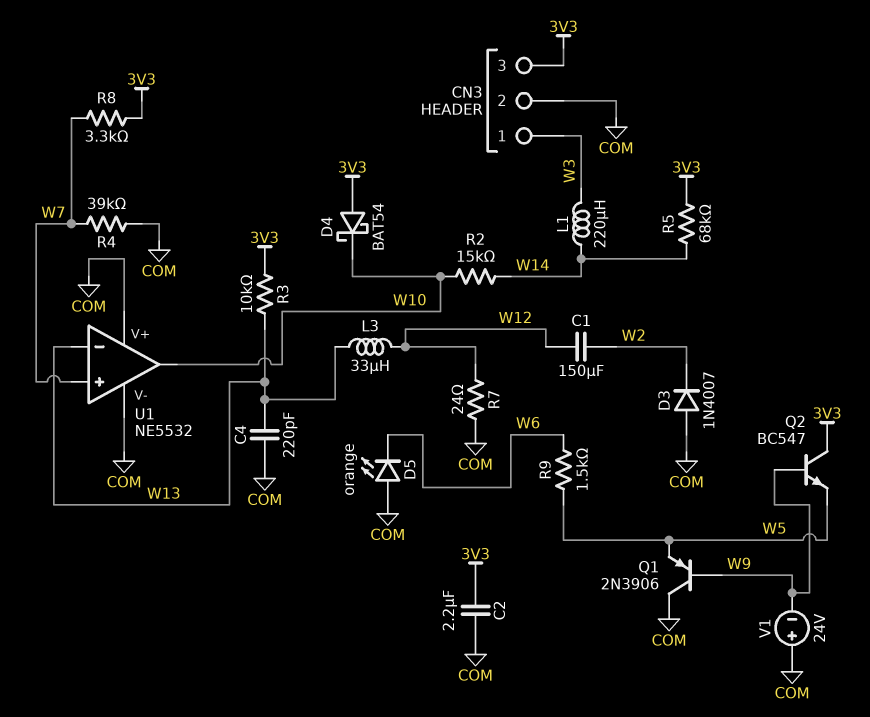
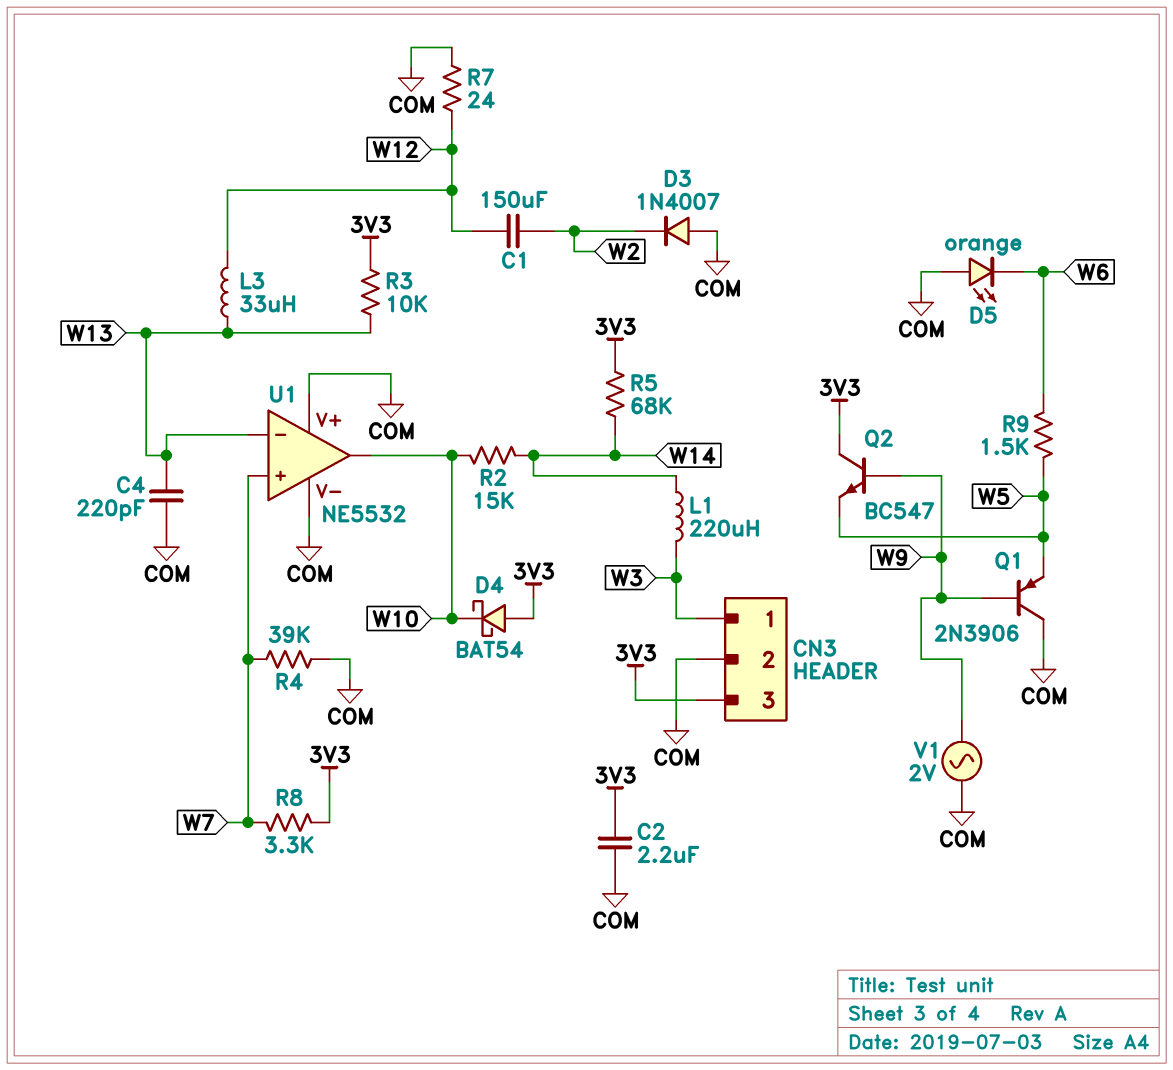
V1: 24V (plus COM, minus W9) -> AC 2V (COM, W9)

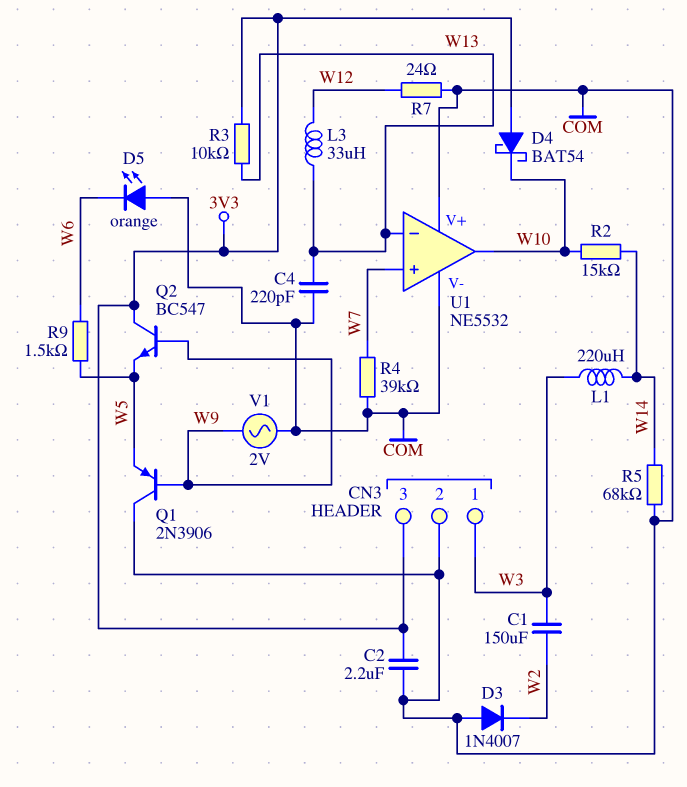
C1: 150uF (W2, W12) -> 150uF (W2, W3)
R5: 68k (3V3, W14) -> 68k (COM, W14)
R8: 3.3k (3V3, W7) -> none

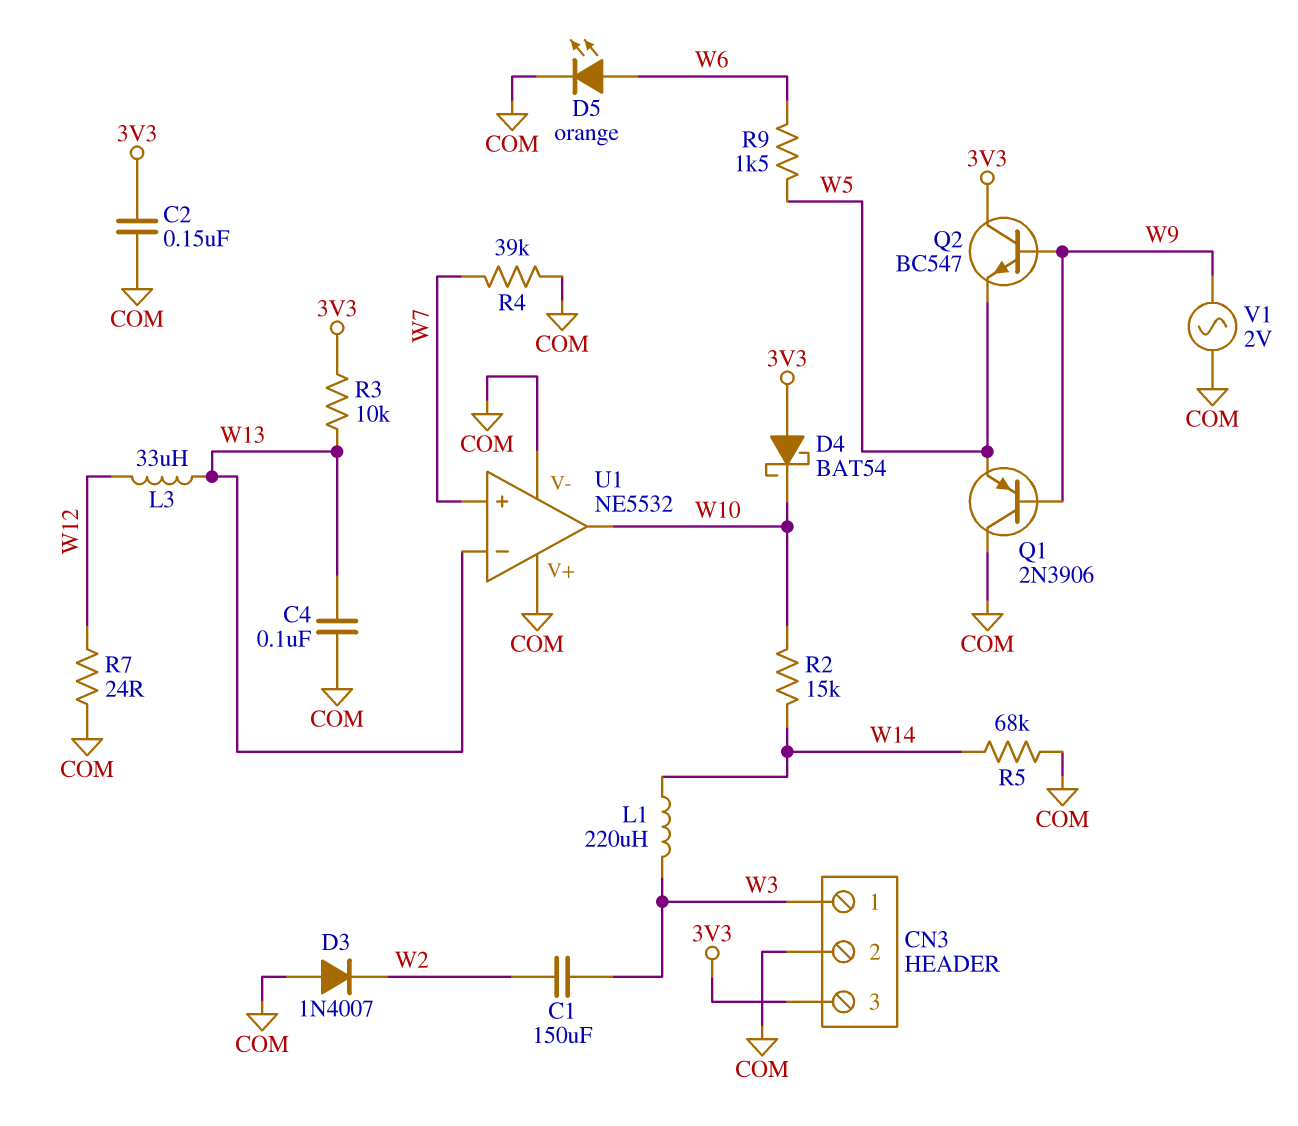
C2: 2.2uF (3V3, COM) -> 150nF (3V3, COM)
C4: 220pF (COM, W13) -> 100nF (COM, W13)
D5: LED orange (A COM, K W6) -> LED orange (A W6, K COM)

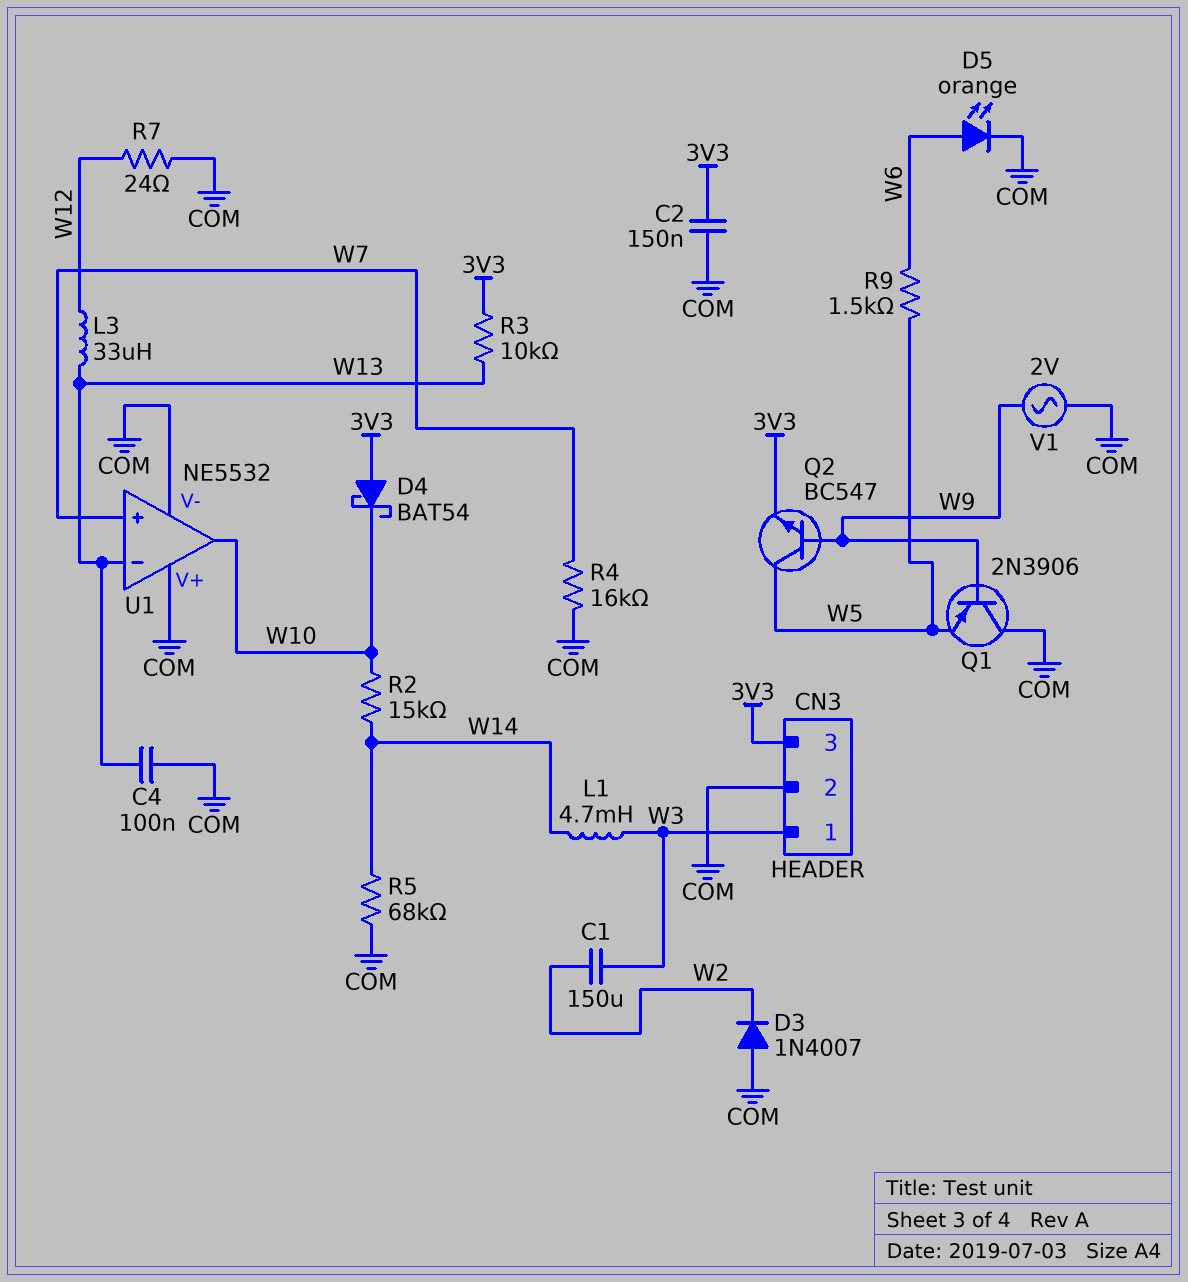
L1: 220uH (W3, W14) -> 4.7mH (W3, W14)
Q2: NPN BC547 (B W9, C 3V3, E W5) -> NPN BC547 (B W9, C W5, E 3V3)
R4: 39k (COM, W7) -> 16k (COM, W7)

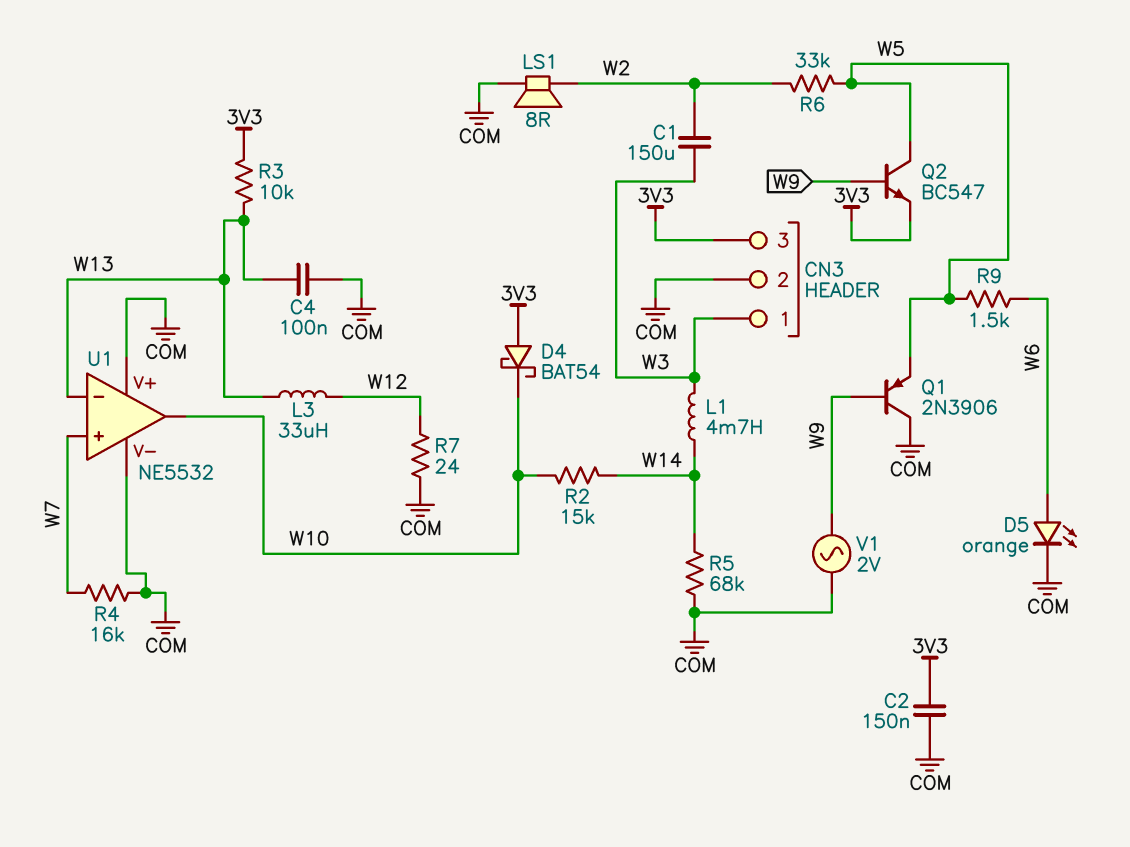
D3: diode 1N4007 (A COM, K W2) -> none
LS1: none -> speaker 8R (COM, W2)
R6: none -> 33k (W2, W5)

